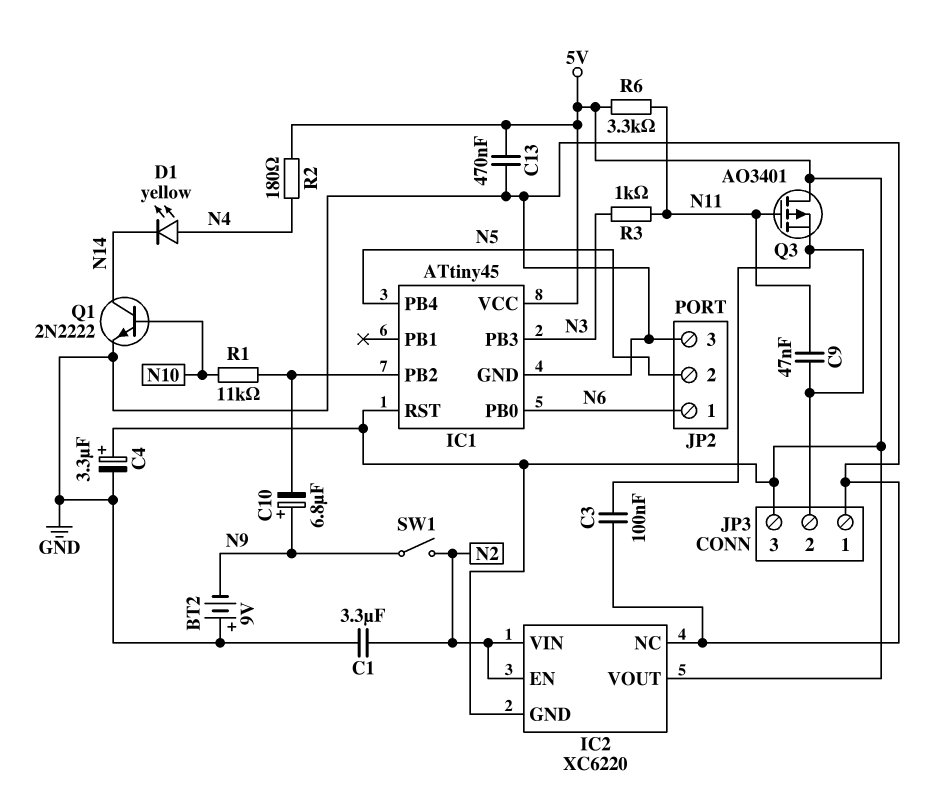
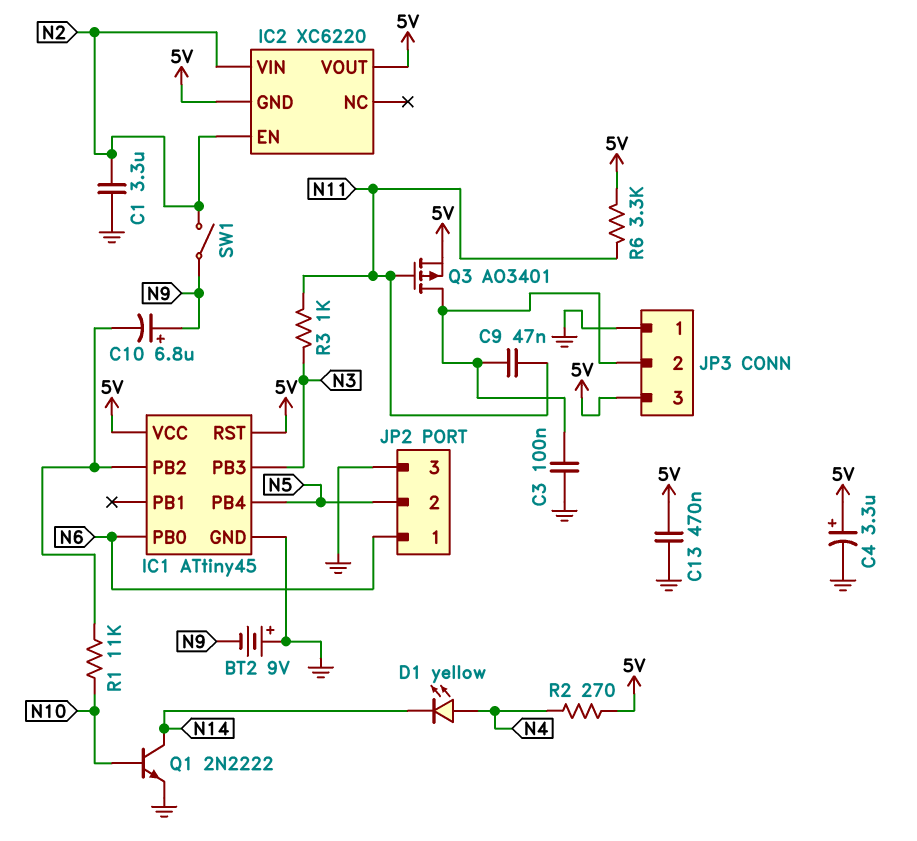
IC2 pin NC: GND -> none
Q3: PMOS AO3401 (G N11, D 5V, S JP3/2) -> PMOS AO3401 (G N11, D JP3/2, S 5V)
R2: 180 (5V, N4) -> 270 (5V, N4)

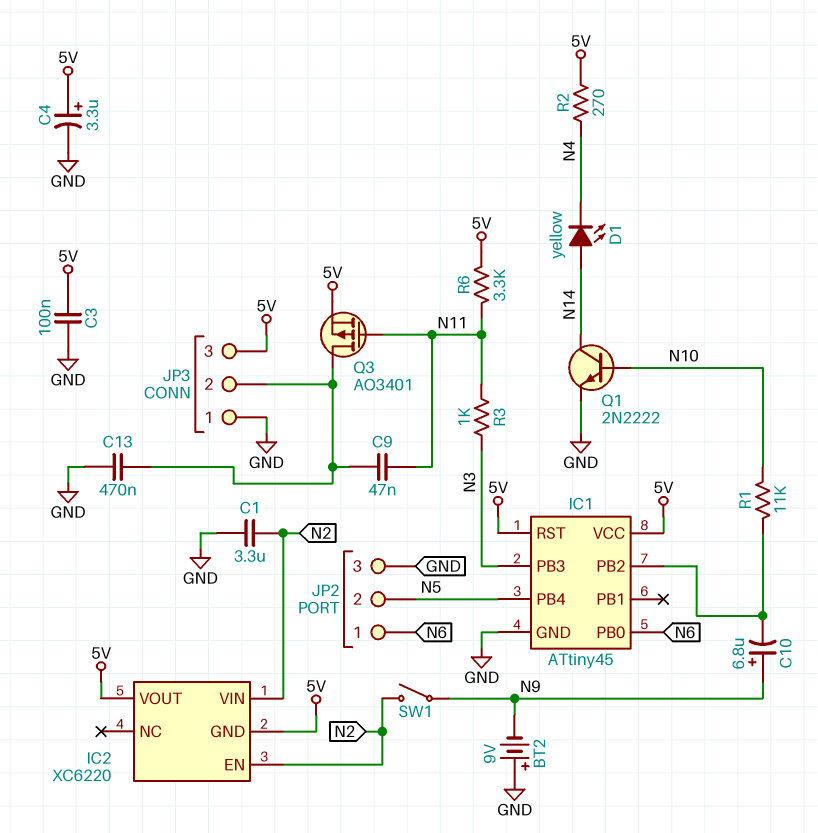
C3: 100nF (GND, JP3/2) -> 100nF (5V, GND)
C13: 470nF (5V, GND) -> 470nF (GND, JP3/2)
D1: LED yellow (A N4, K N14) -> LED yellow (A N14, K N4)

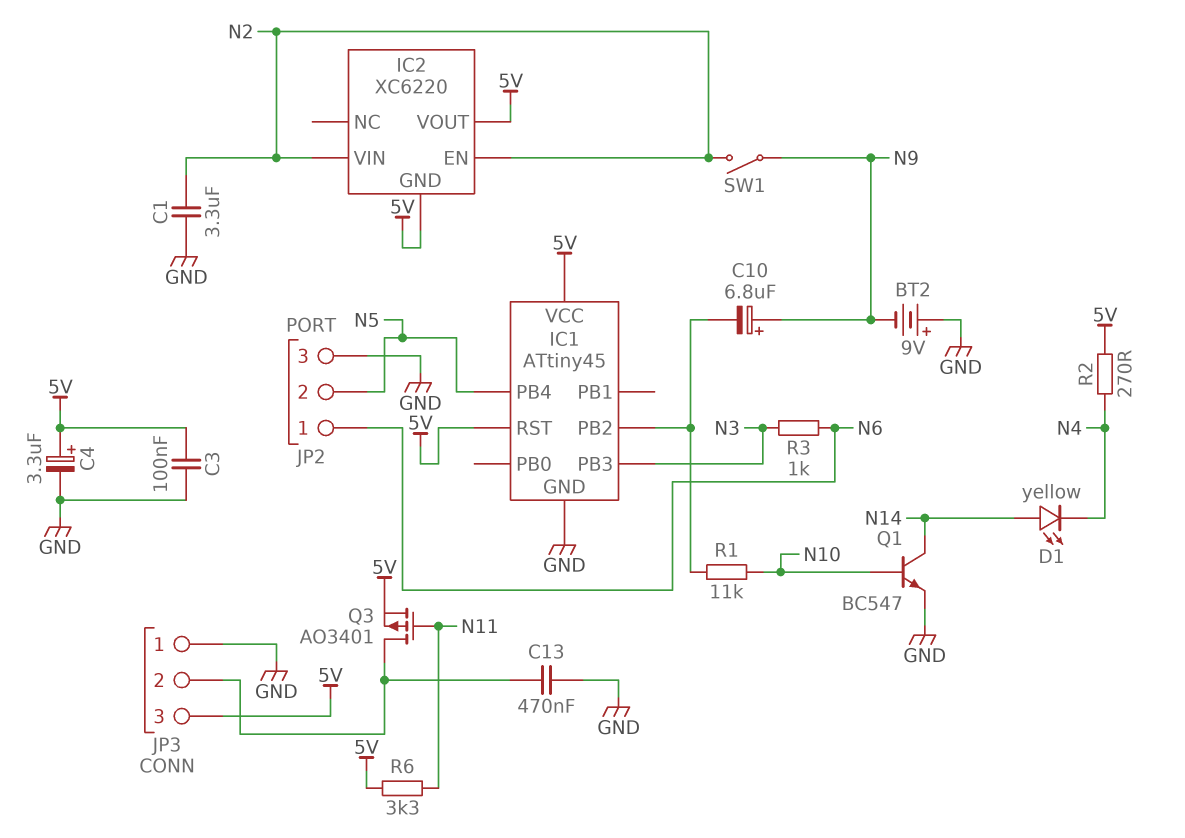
C9: 47nF (JP3/2, N11) -> none
IC1 pin PB0: N6 -> none
Q1: NPN 2N2222 (B N10, C N14, E GND) -> NPN BC547 (B N10, C N14, E GND)
R3: 1k (N3, N11) -> 1k (N3, N6)

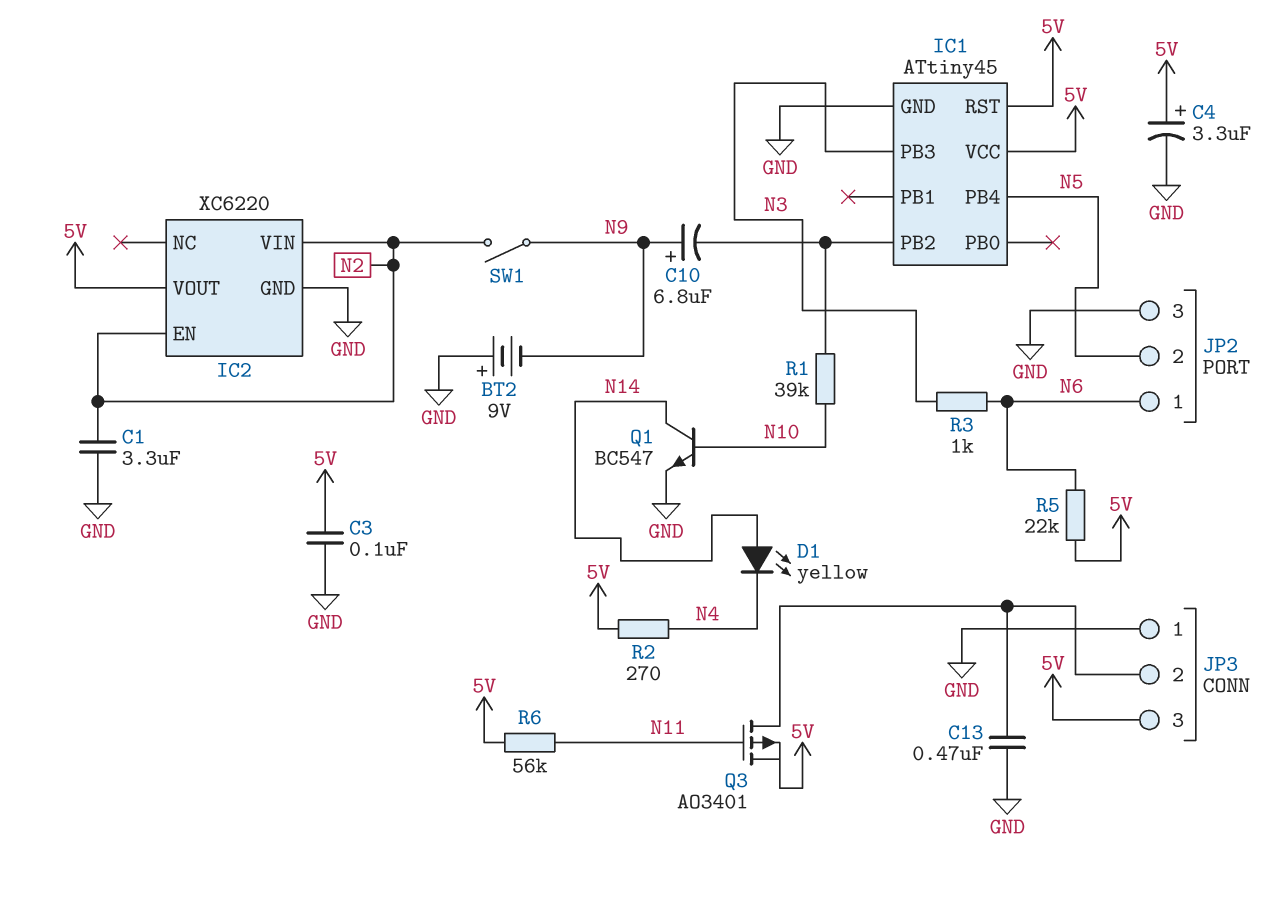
IC2 pin GND: 5V -> GND
R1: 11k (IC1/PB2, N10) -> 39k (IC1/PB2, N10)
R5: none -> 22k (5V, N6)
R6: 3.3k (5V, N11) -> 56k (5V, N11)

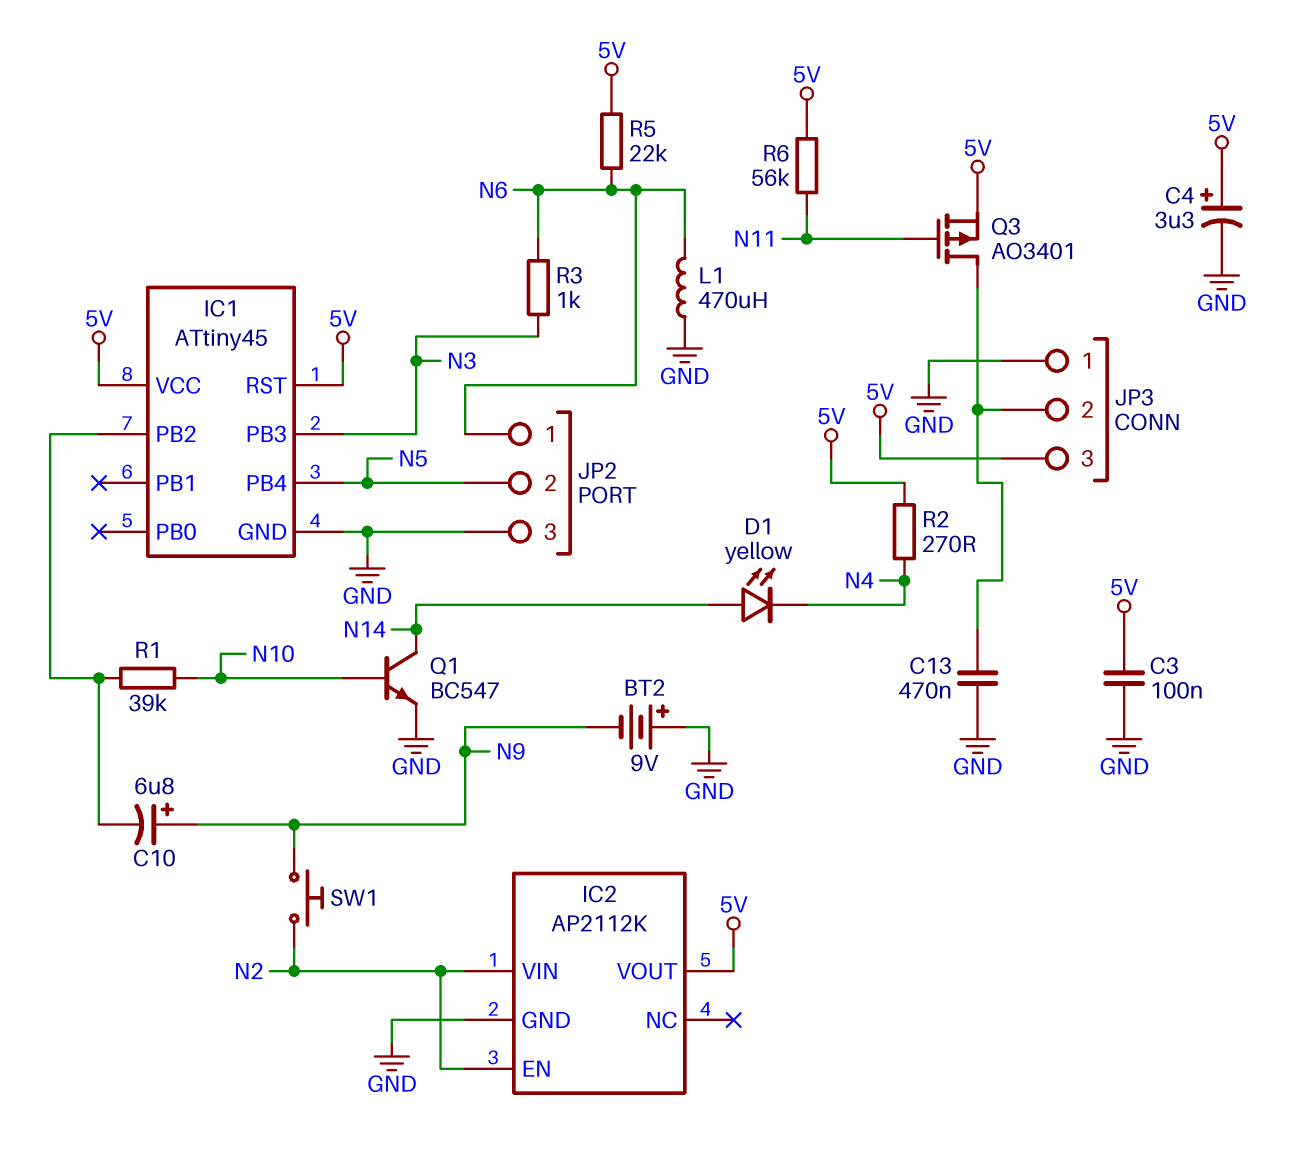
C1: 3.3uF (GND, N2) -> none
IC2: XC6220 -> AP2112K
L1: none -> 470uH (GND, N6)
SW1: switch (N2, N9) -> button (N2, N9)

